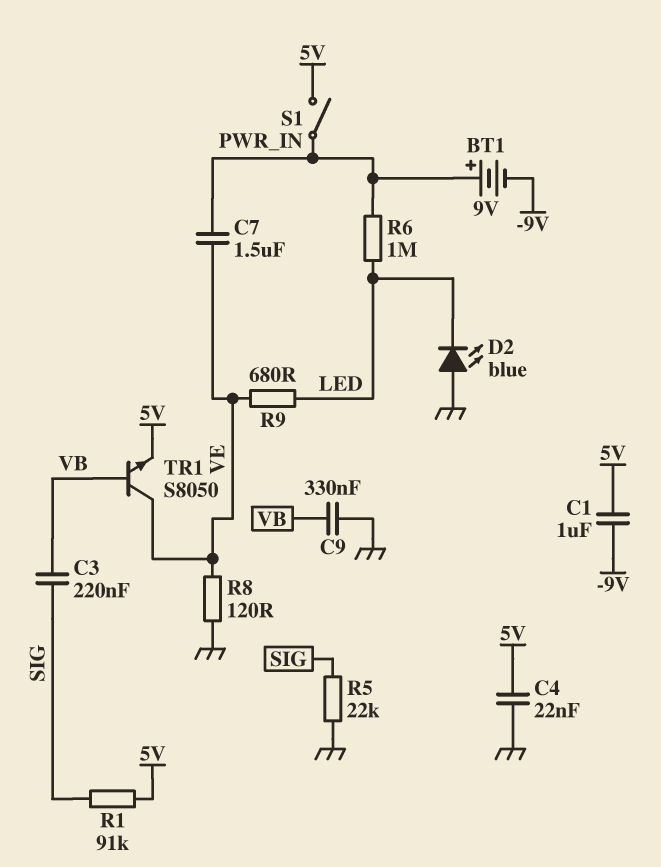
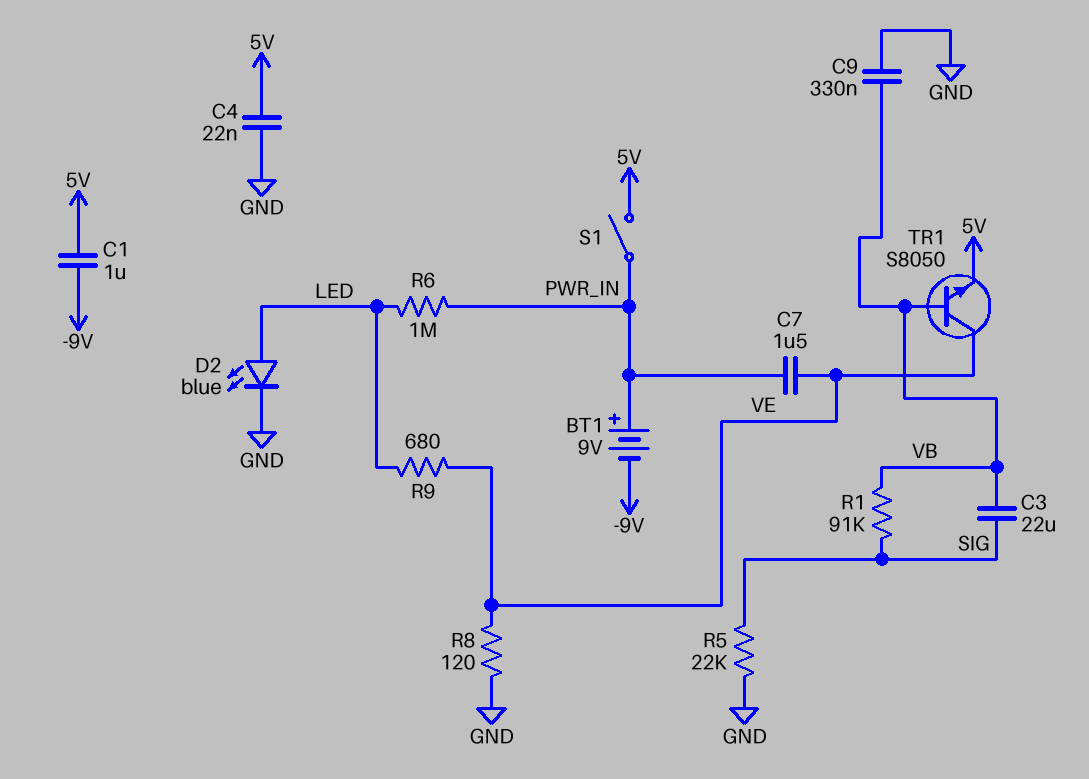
C3: 220nF (SIG, VB) -> 22uF (SIG, VB)
D2: LED blue (A GND, K LED) -> LED blue (A LED, K GND)
R1: 91k (5V, SIG) -> 91k (SIG, VB)

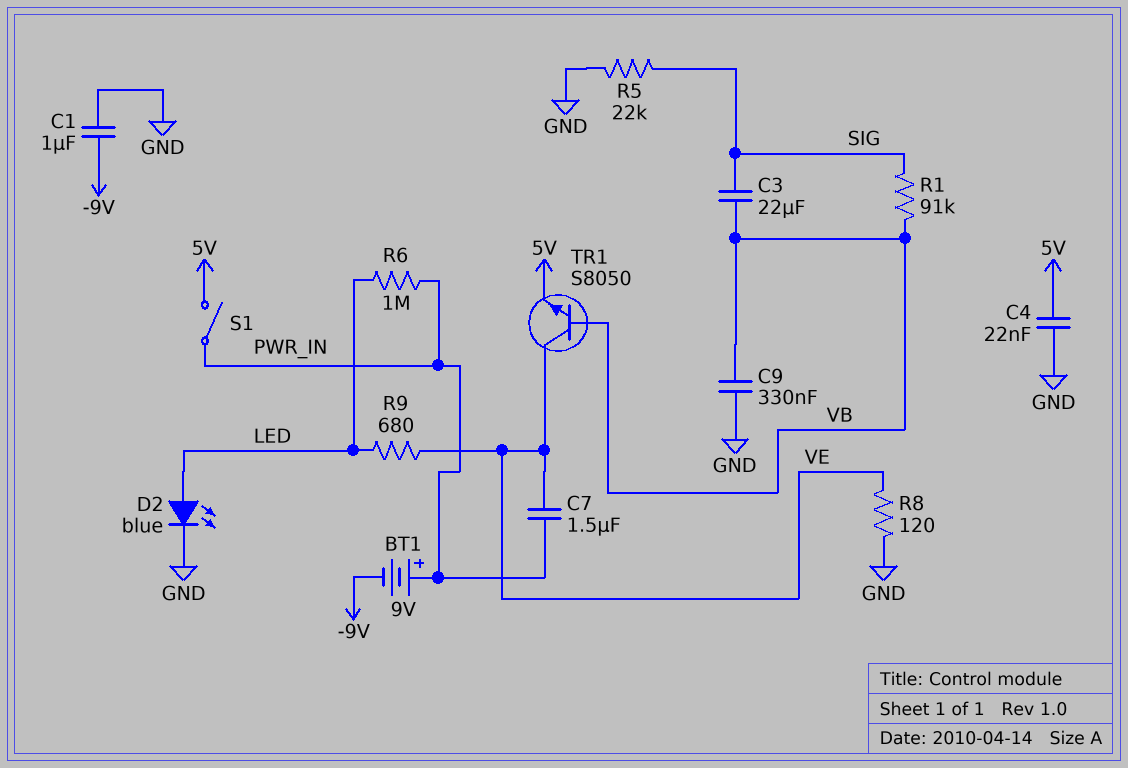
C1: 1uF (-9V, 5V) -> 1uF (-9V, GND)

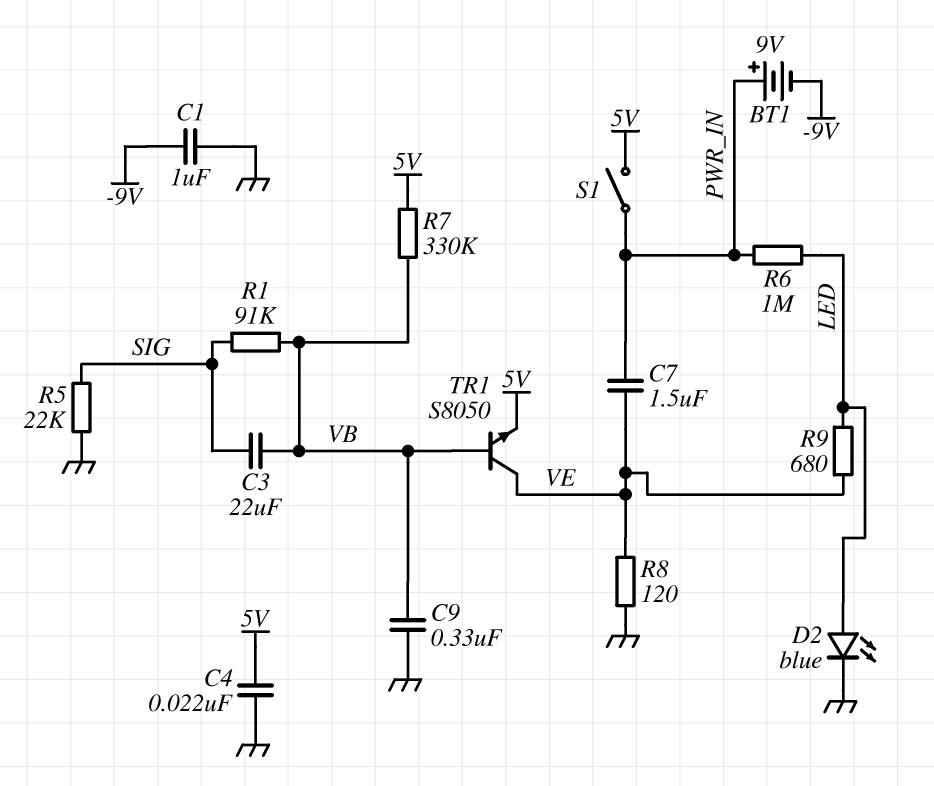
R7: none -> 330k (5V, VB)

